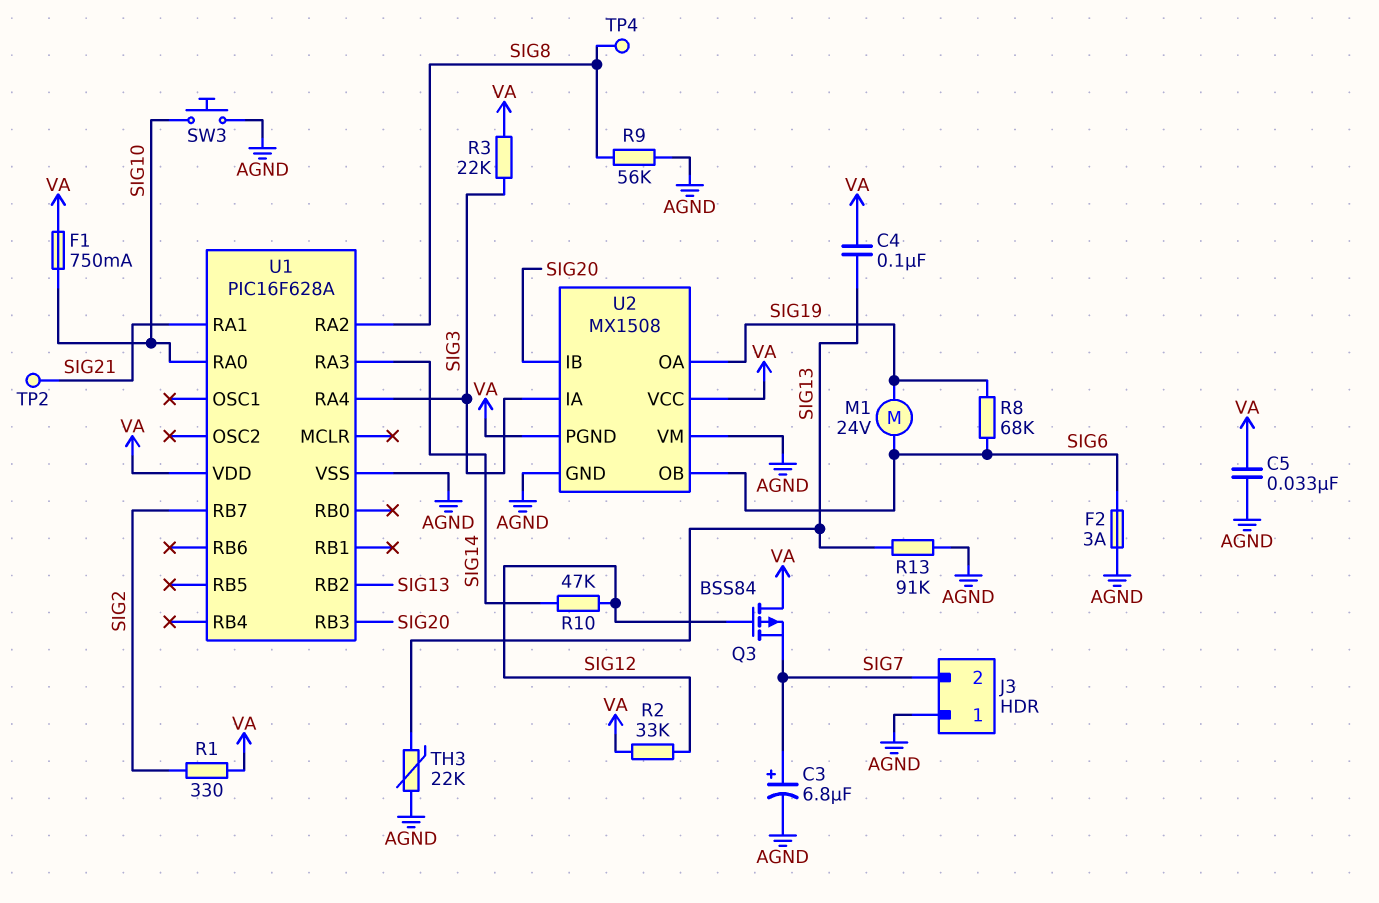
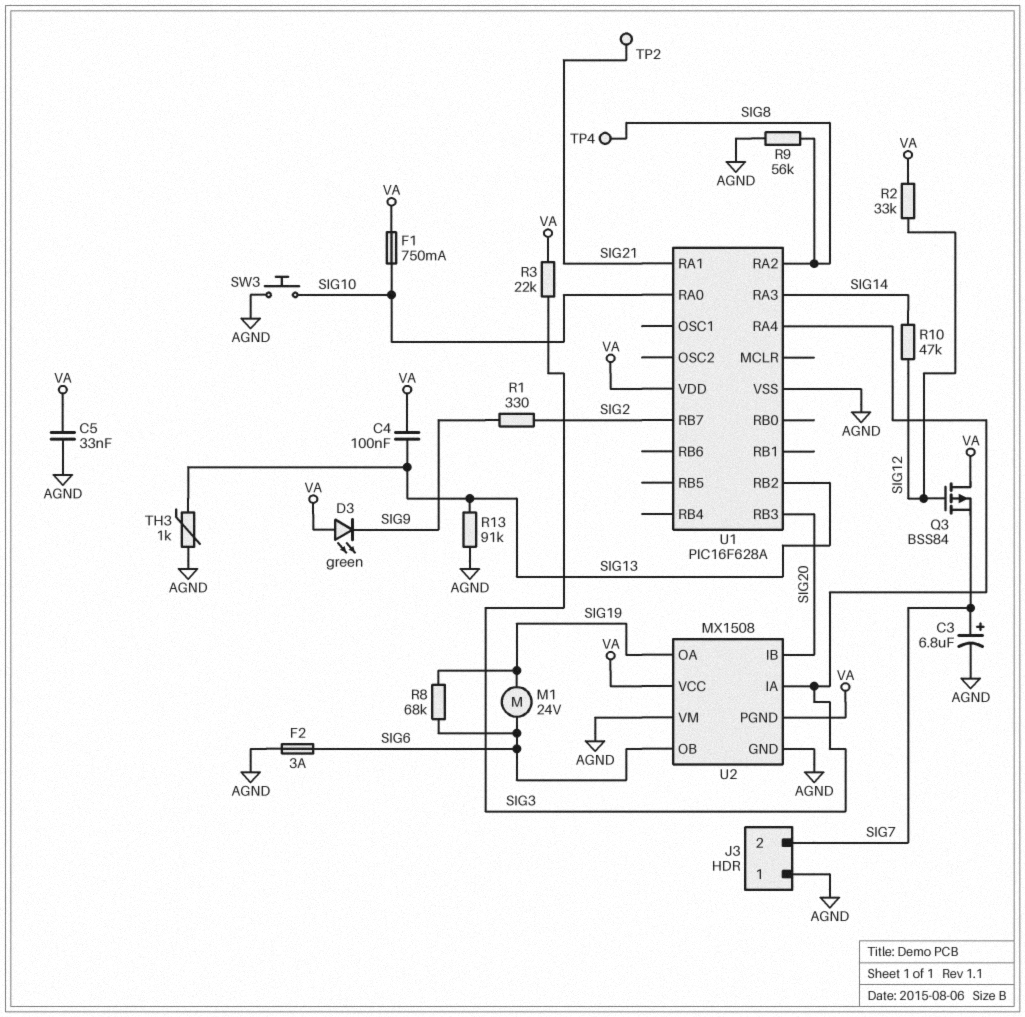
D3: none -> LED green (A VA, K SIG9)
R1: 330 (SIG2, VA) -> 330 (SIG2, SIG9)
TH3: 22k (AGND, SIG13) -> 1k (AGND, SIG13)

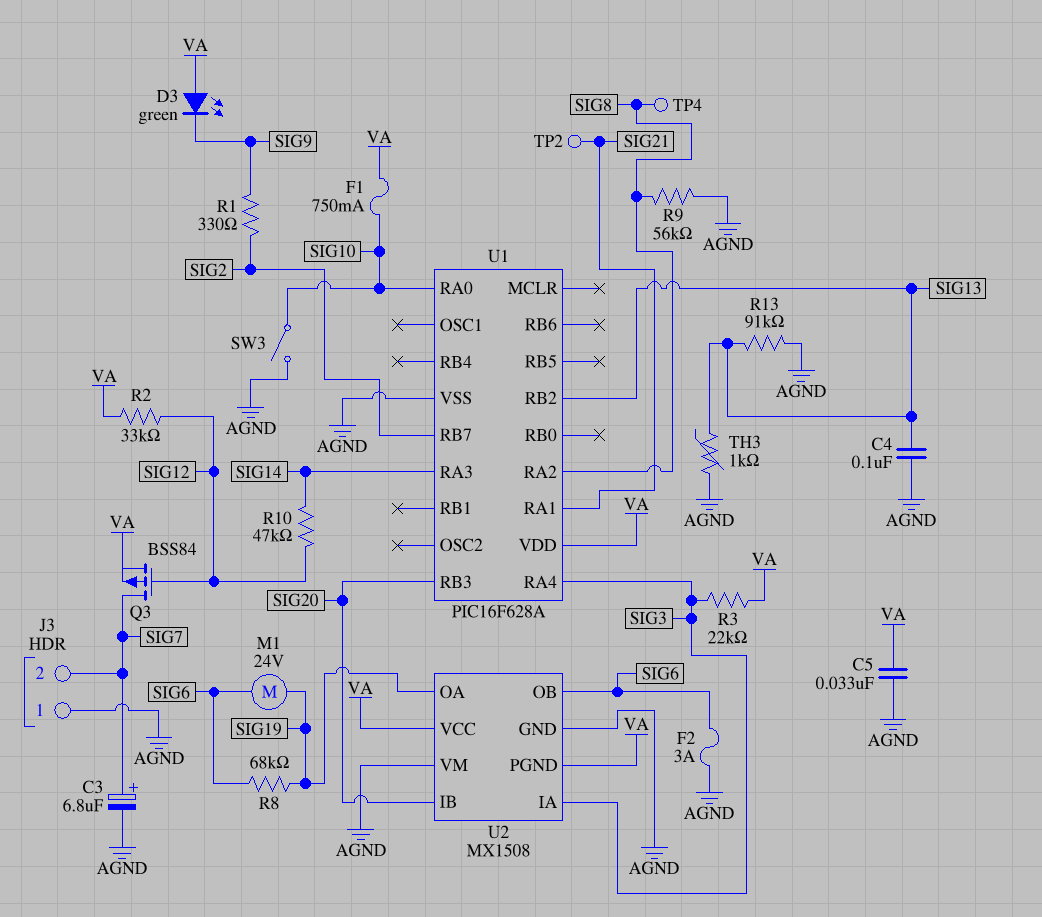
C4: 100nF (SIG13, VA) -> 100nF (AGND, SIG13)
Q3: PMOS BSS84 (G SIG12, D VA, S SIG7) -> PMOS BSS84 (G SIG12, D SIG7, S VA)
SW3: button (AGND, SIG10) -> switch (AGND, SIG10)

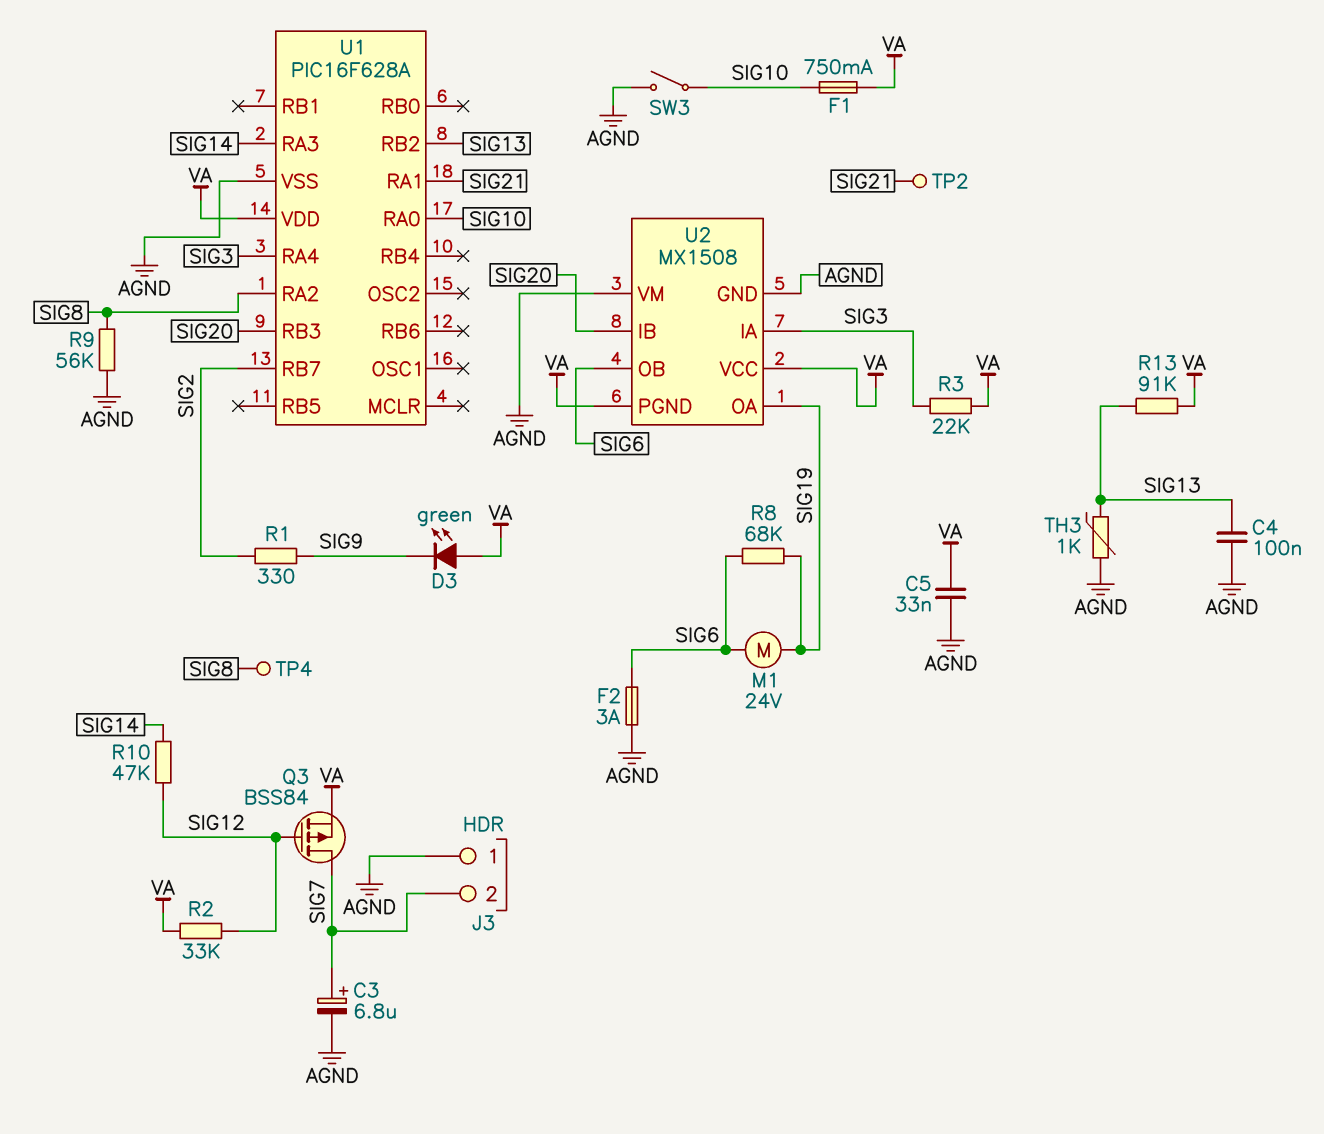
R13: 91k (AGND, SIG13) -> 91k (SIG13, VA)

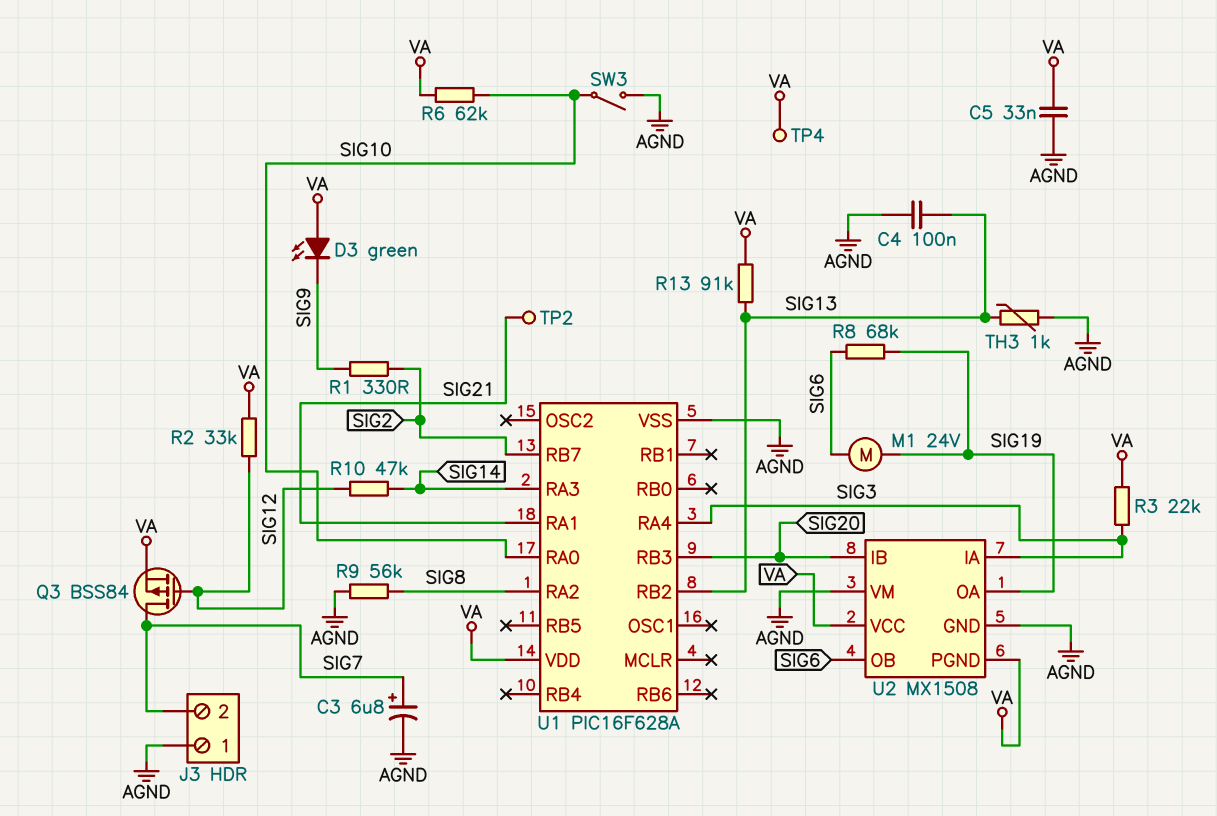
F1: 750mA (SIG10, VA) -> none
F2: 3A (AGND, SIG6) -> none
R6: none -> 62k (SIG10, VA)
TP4: test point (SIG8) -> test point (VA)

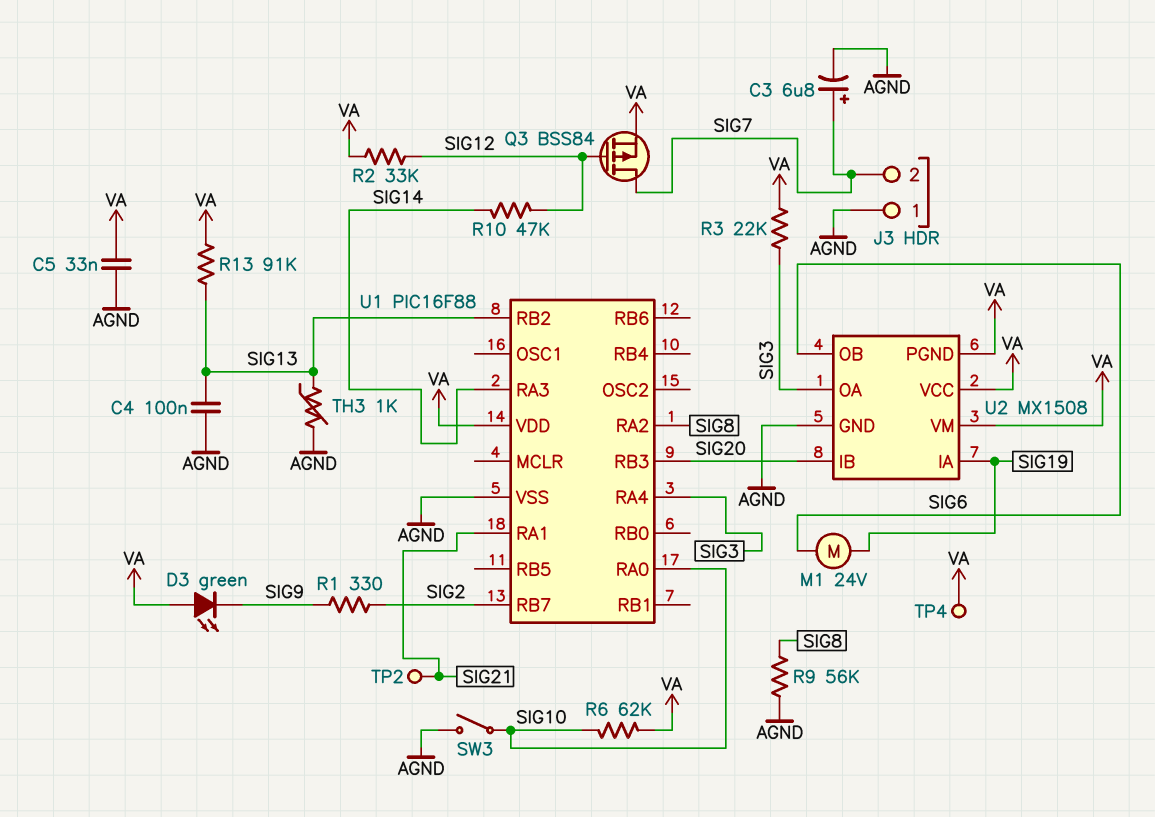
R8: 68k (SIG6, SIG19) -> none
U1: PIC16F628A -> PIC16F88
U2 pin IA: SIG3 -> SIG19
U2 pin OA: SIG19 -> SIG3
U2 pin VM: AGND -> VA

